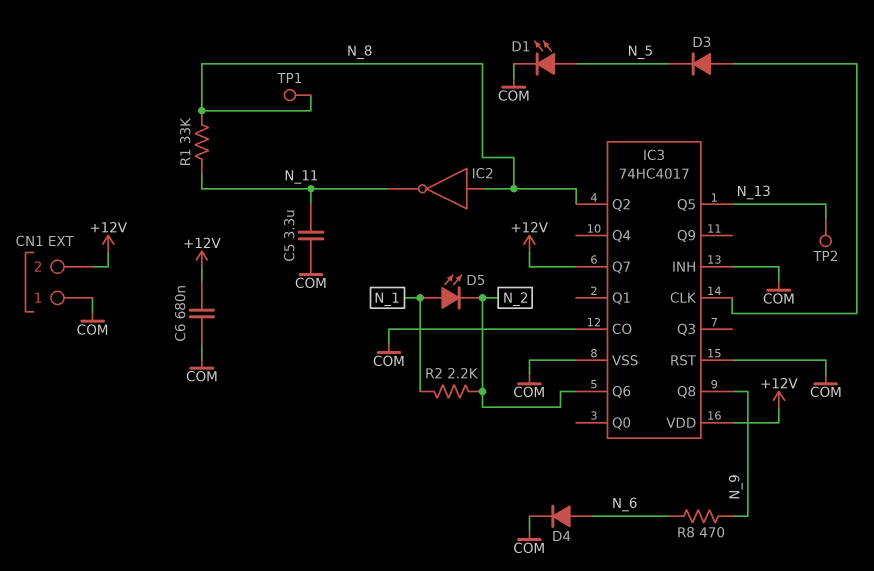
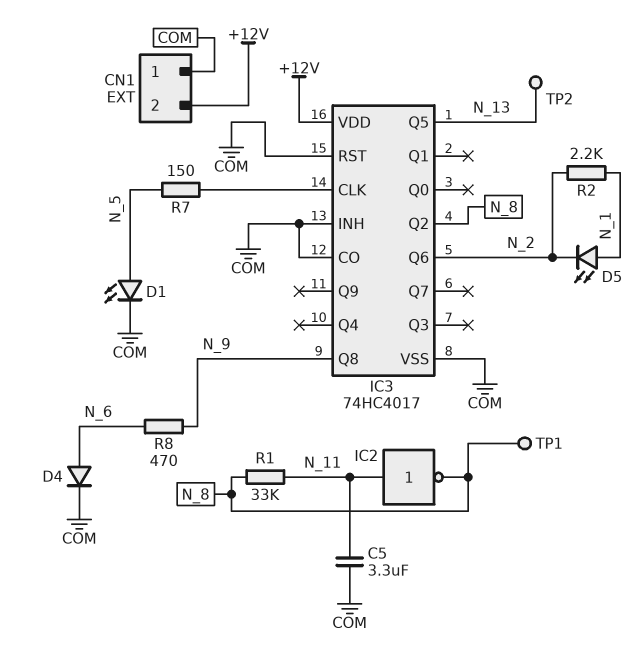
C6: 680nF (+12V, COM) -> none
D3: diode (A IC3/CLK, K N_5) -> none
IC2: NOT (in N_8, out N_11) -> NOT (in N_11, out N_8)
IC3 pin Q7: +12V -> none
R7: none -> 150 (IC3/CLK, N_5)

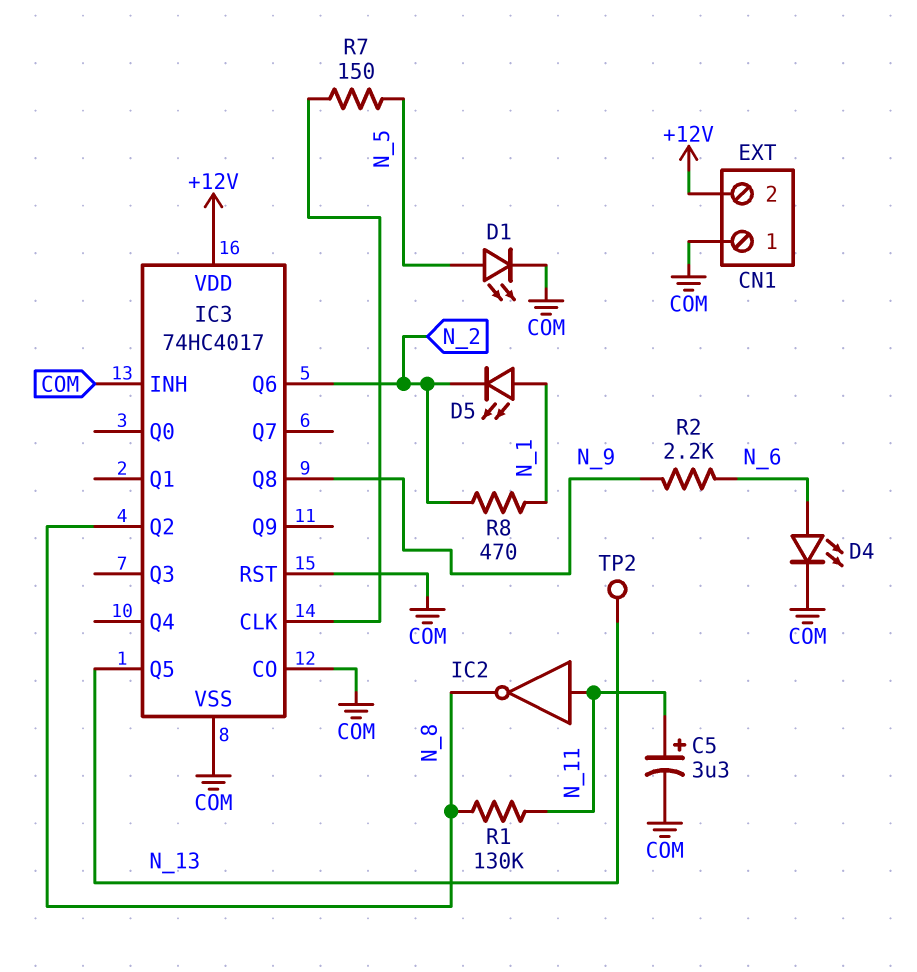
C5: 3.3uF (COM, N_11) -> 3.3uF (plus N_11, minus COM)
D4: diode (A N_6, K COM) -> LED (A N_6, K COM)
R1: 33k (N_8, N_11) -> 130k (N_8, N_11)
R2: 2.2k (N_1, N_2) -> 2.2k (N_6, N_9)
R8: 470 (N_6, N_9) -> 470 (N_1, N_2)
TP1: test point (N_8) -> none

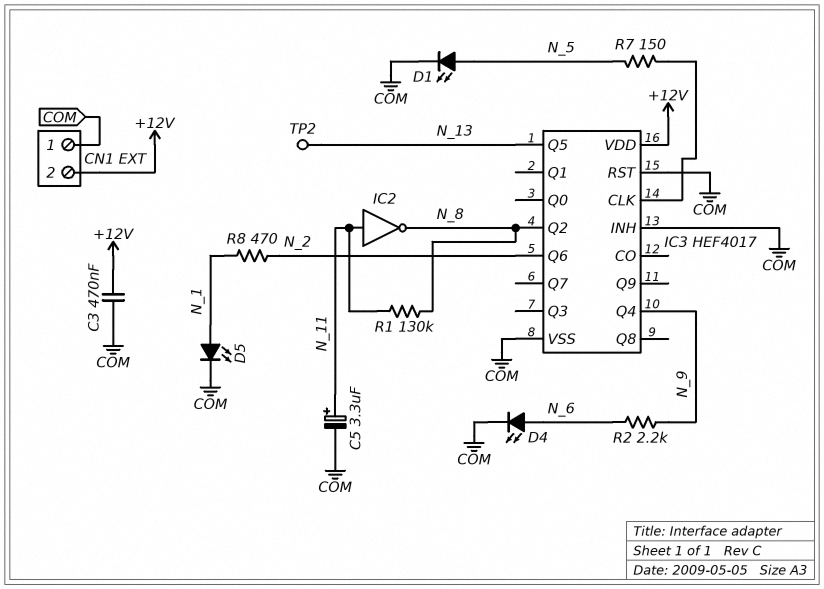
C3: none -> 470nF (+12V, COM)
D5: LED (A N_1, K N_2) -> LED (A N_1, K COM)
IC3: 74HC4017 -> HEF4017
IC3 pin CO: COM -> none
IC3 pin Q4: none -> N_9
IC3 pin Q8: N_9 -> none

